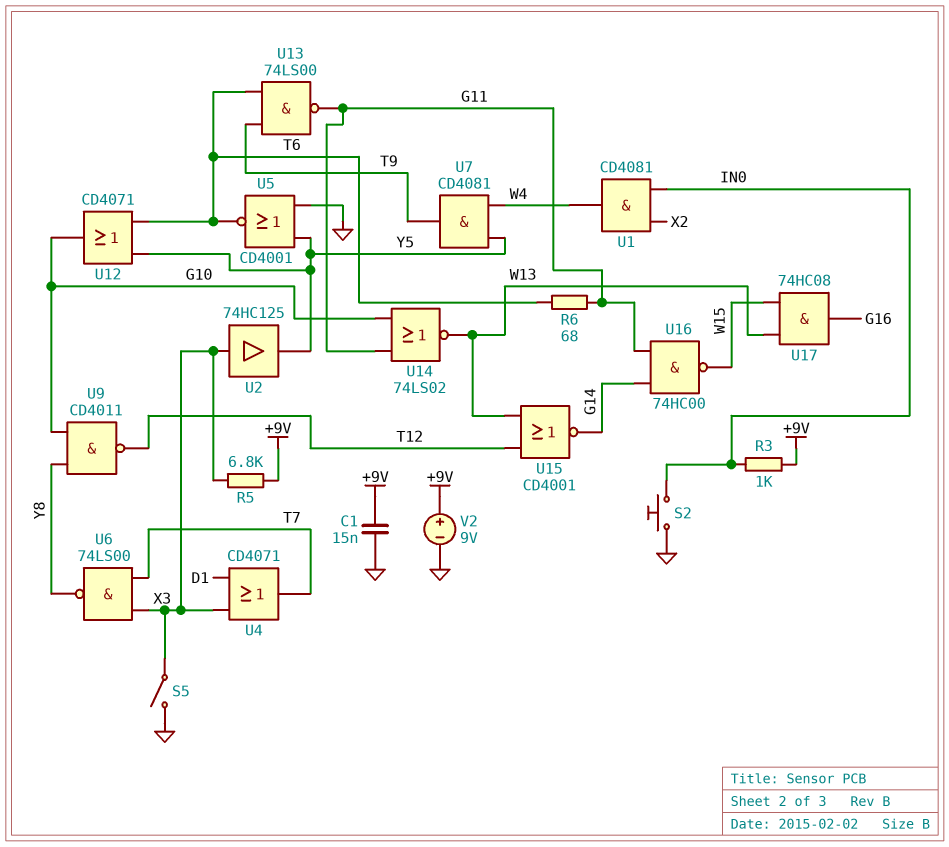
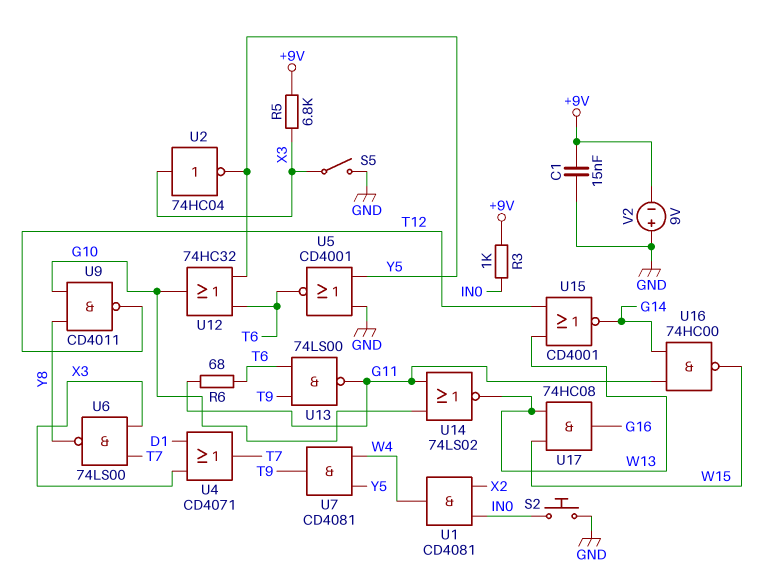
U2: buffer 74HC125 (in X3, out Y5) -> NOT 74HC04 (in X3, out Y5)
U12: OR CD4071 (in T6, in Y5, out G10) -> OR 74HC32 (in T6, in Y5, out G10)
V2: 9V (plus +9V, minus GND) -> 9V (plus GND, minus +9V)

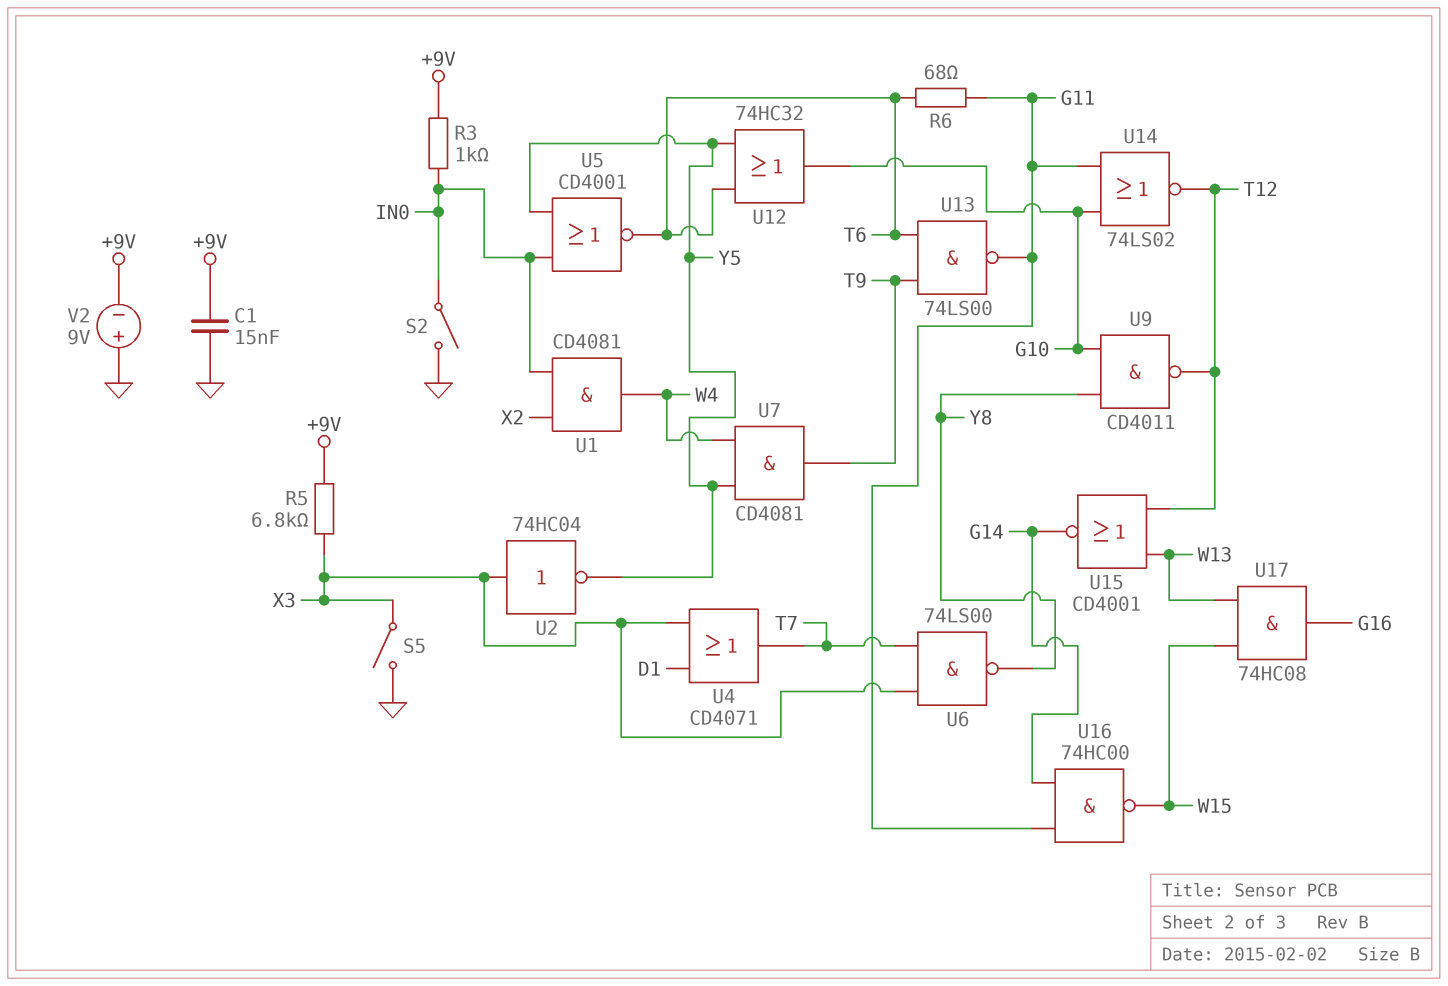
S2: button (GND, IN0) -> switch (GND, IN0)
U5: NOR CD4001 (in GND, in Y5, out T6) -> NOR CD4001 (in IN0, in Y5, out T6)
U14: NOR 74LS02 (in G10, in G11, out W13) -> NOR 74LS02 (in G10, in G11, out T12)

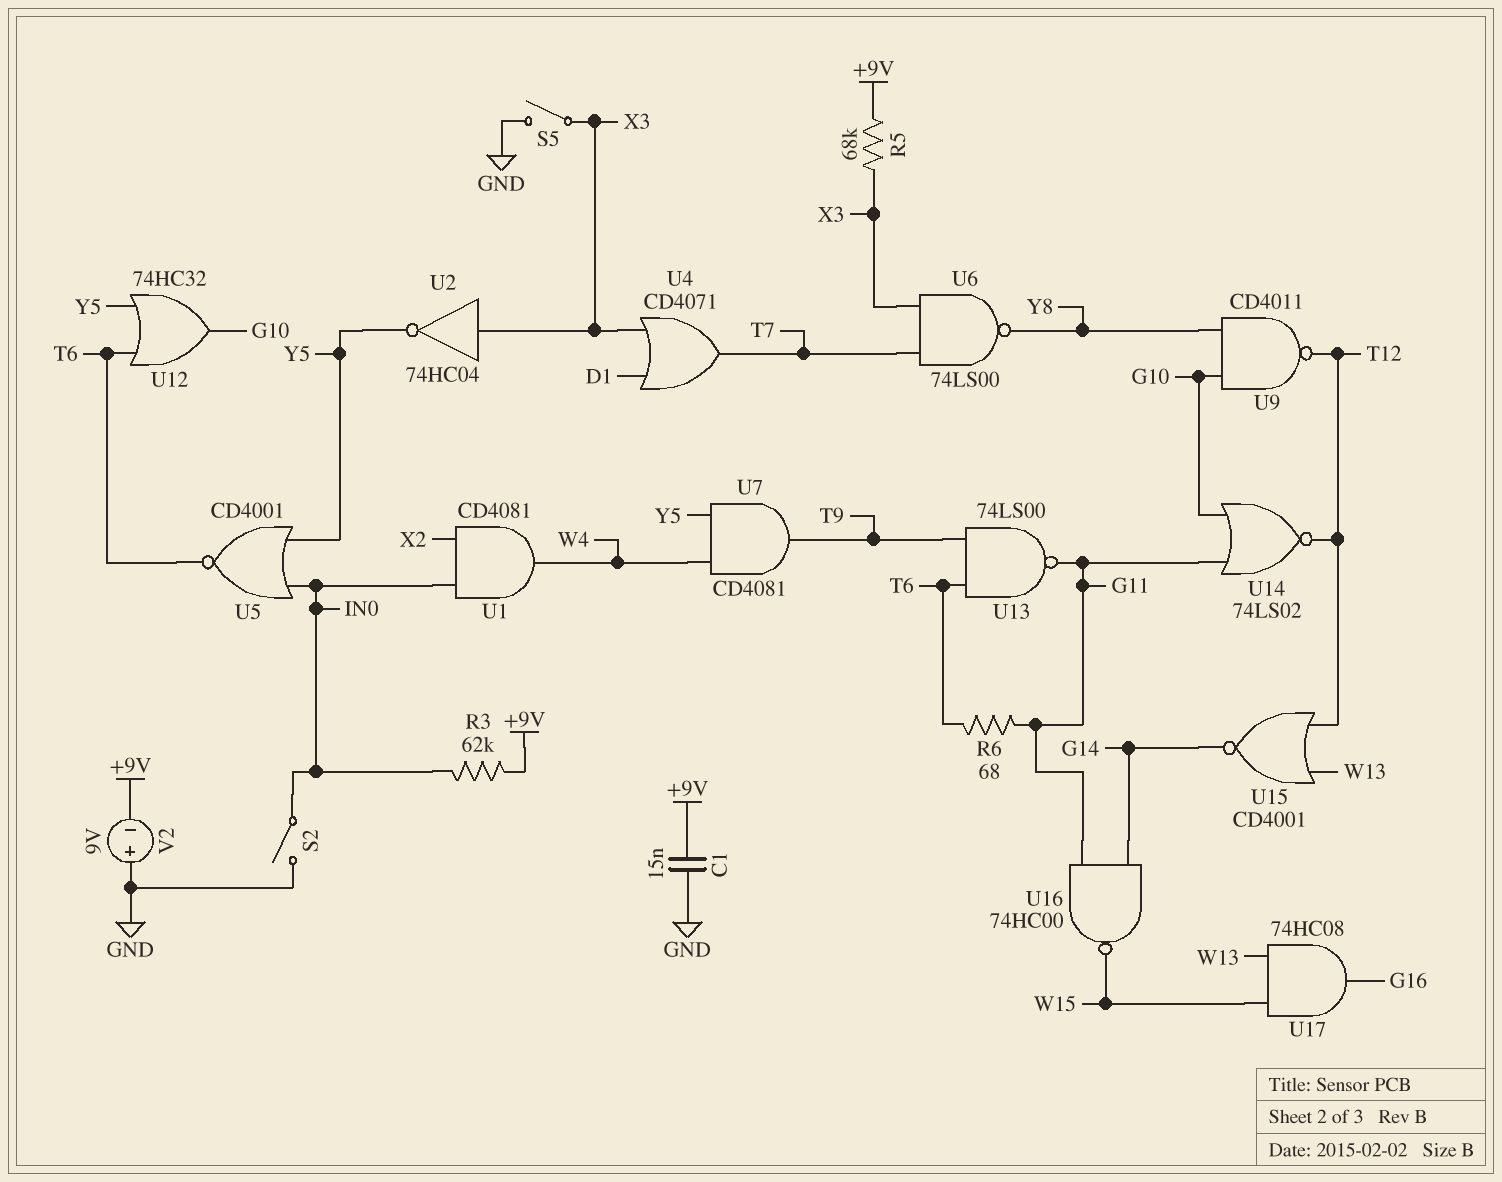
R3: 1k (+9V, IN0) -> 62k (+9V, IN0)
R5: 6.8k (+9V, X3) -> 68k (+9V, X3)

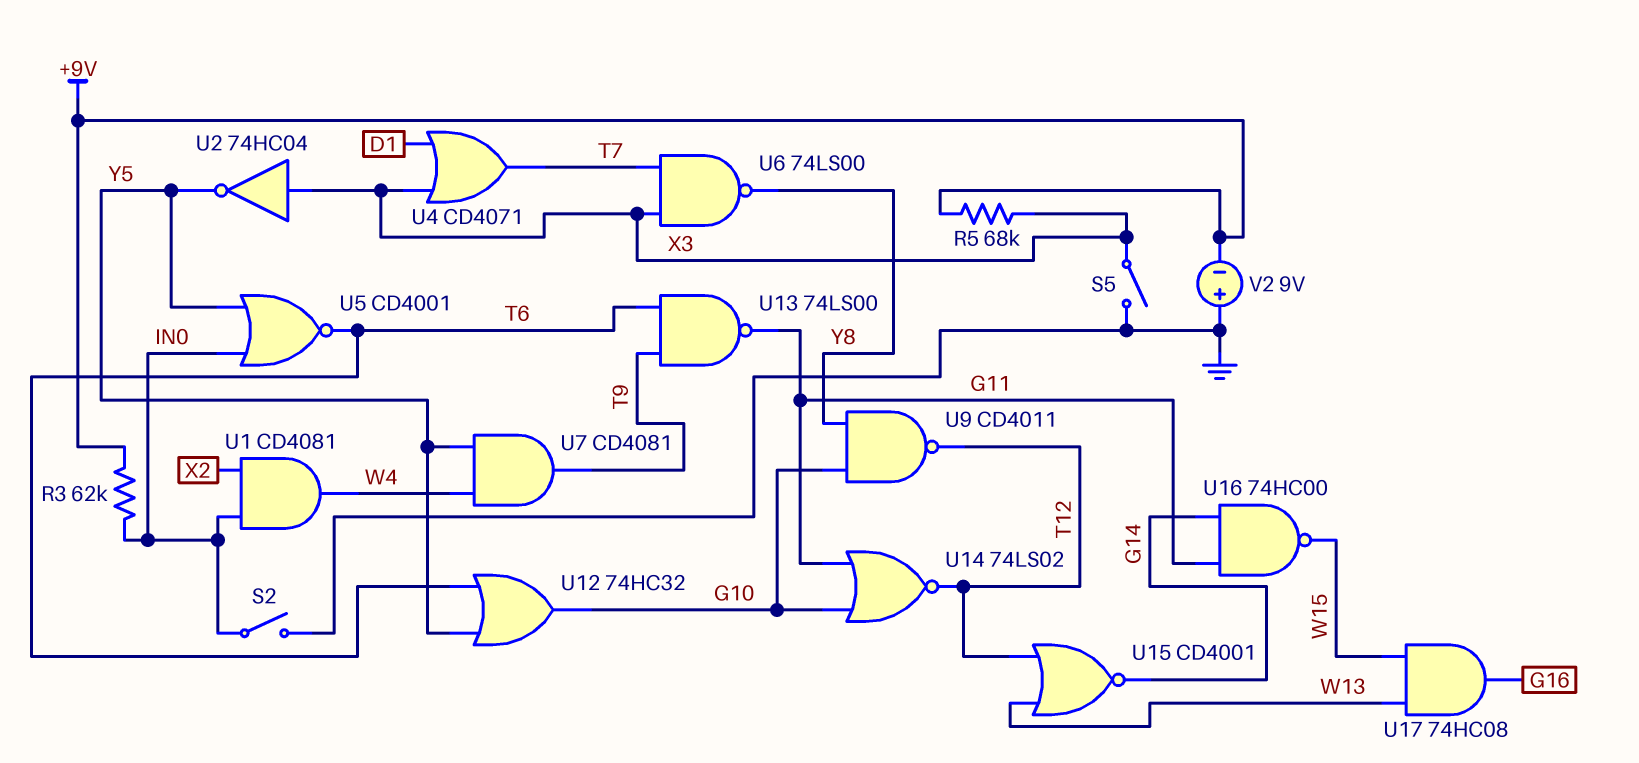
C1: 15nF (+9V, GND) -> none
R6: 68 (G11, T6) -> none

